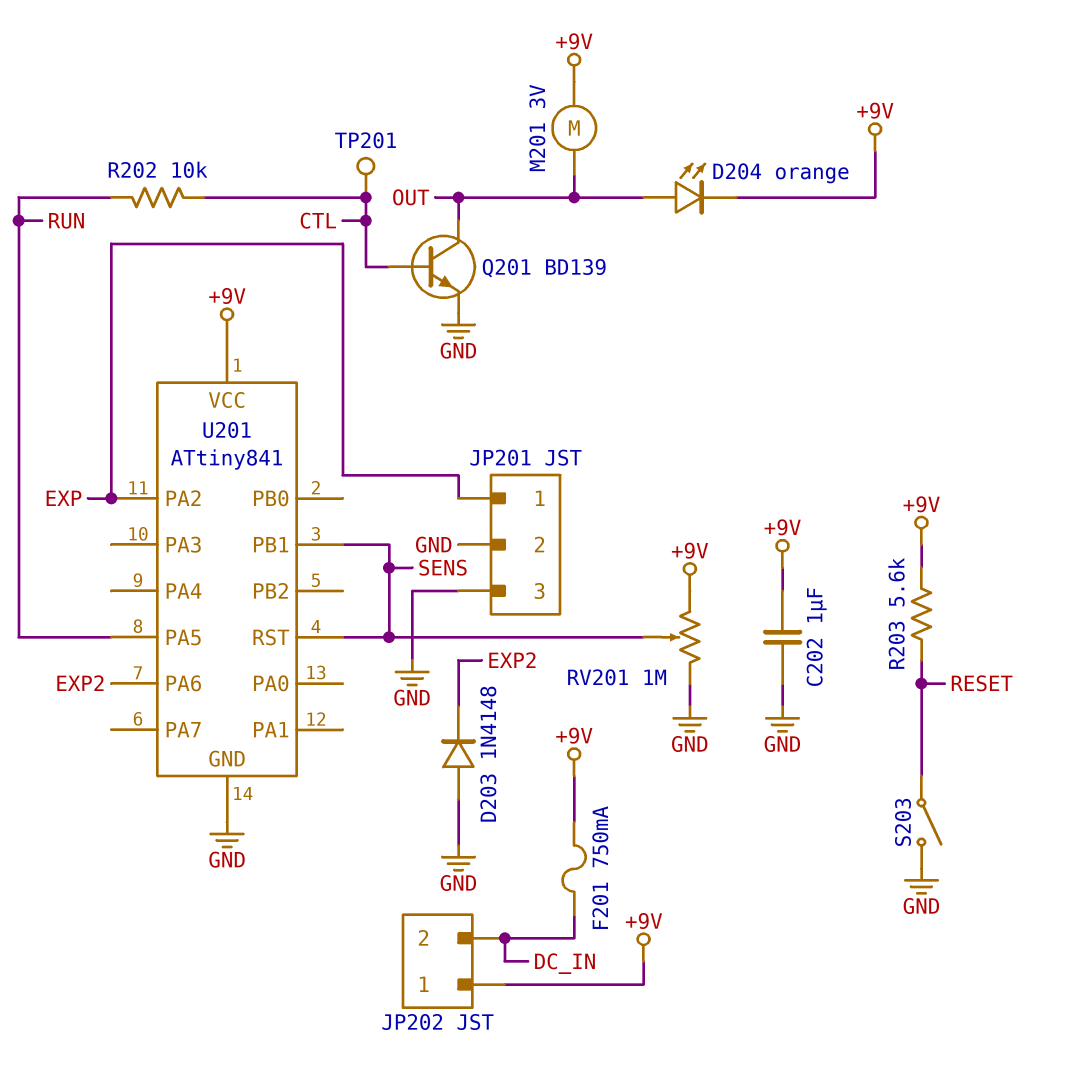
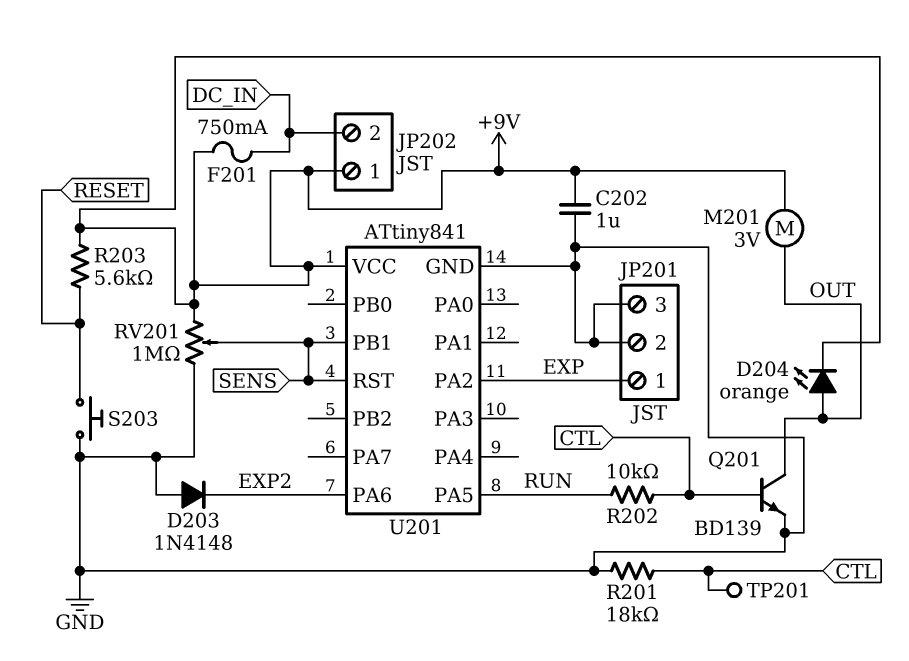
R201: none -> 18k (CTL, GND)
S203: switch (GND, RESET) -> button (GND, RESET)

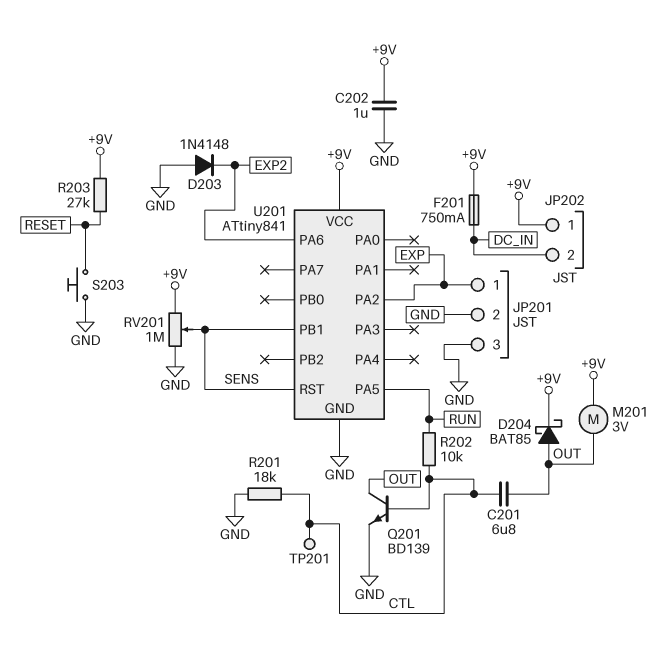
C201: none -> 6.8uF (CTL, OUT)
D204: LED orange (A OUT, K +9V) -> schottky BAT85 (A OUT, K +9V)
R203: 5.6k (+9V, RESET) -> 27k (+9V, RESET)

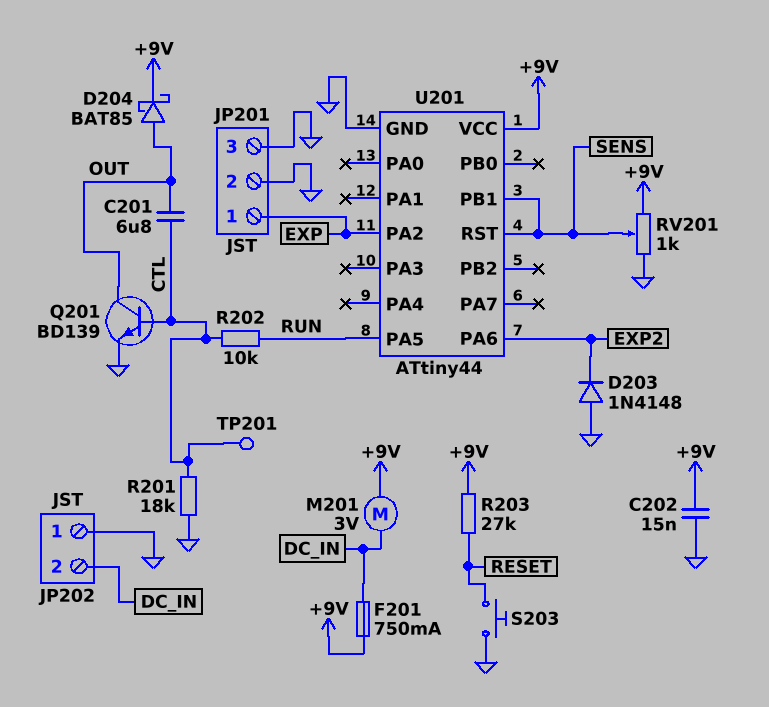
C202: 1uF (+9V, GND) -> 15nF (+9V, GND)
JP202 pin 1: +9V -> GND
M201: motor 3V (+9V, OUT) -> motor 3V (+9V, DC_IN)
RV201: 1M (+9V, GND, wiper SENS) -> 1k (+9V, GND, wiper SENS)
U201: ATtiny841 -> ATtiny44

